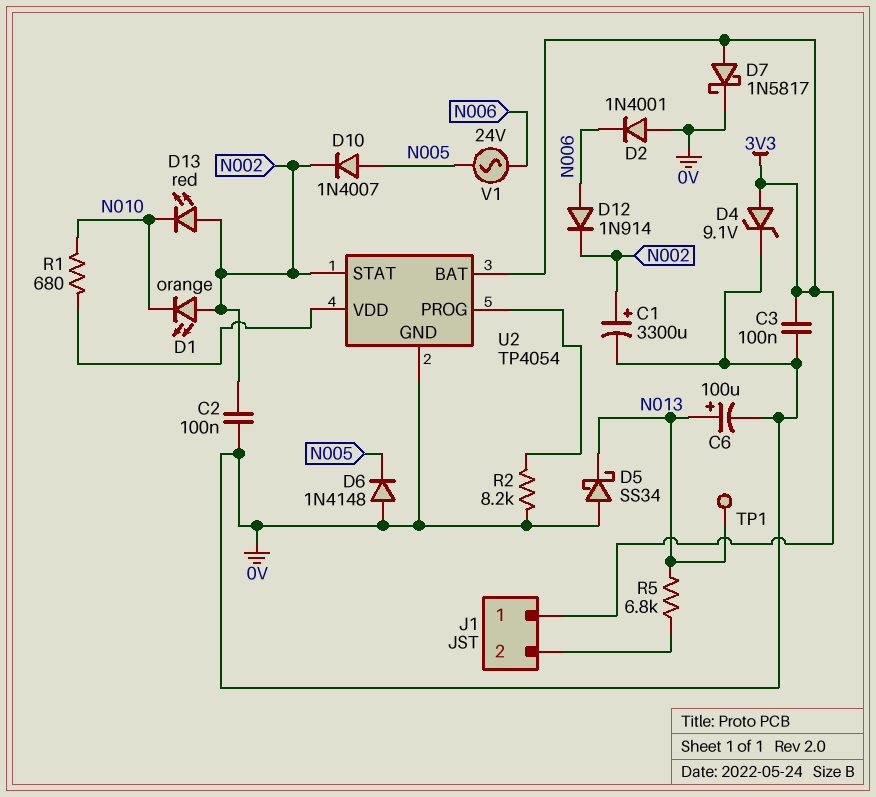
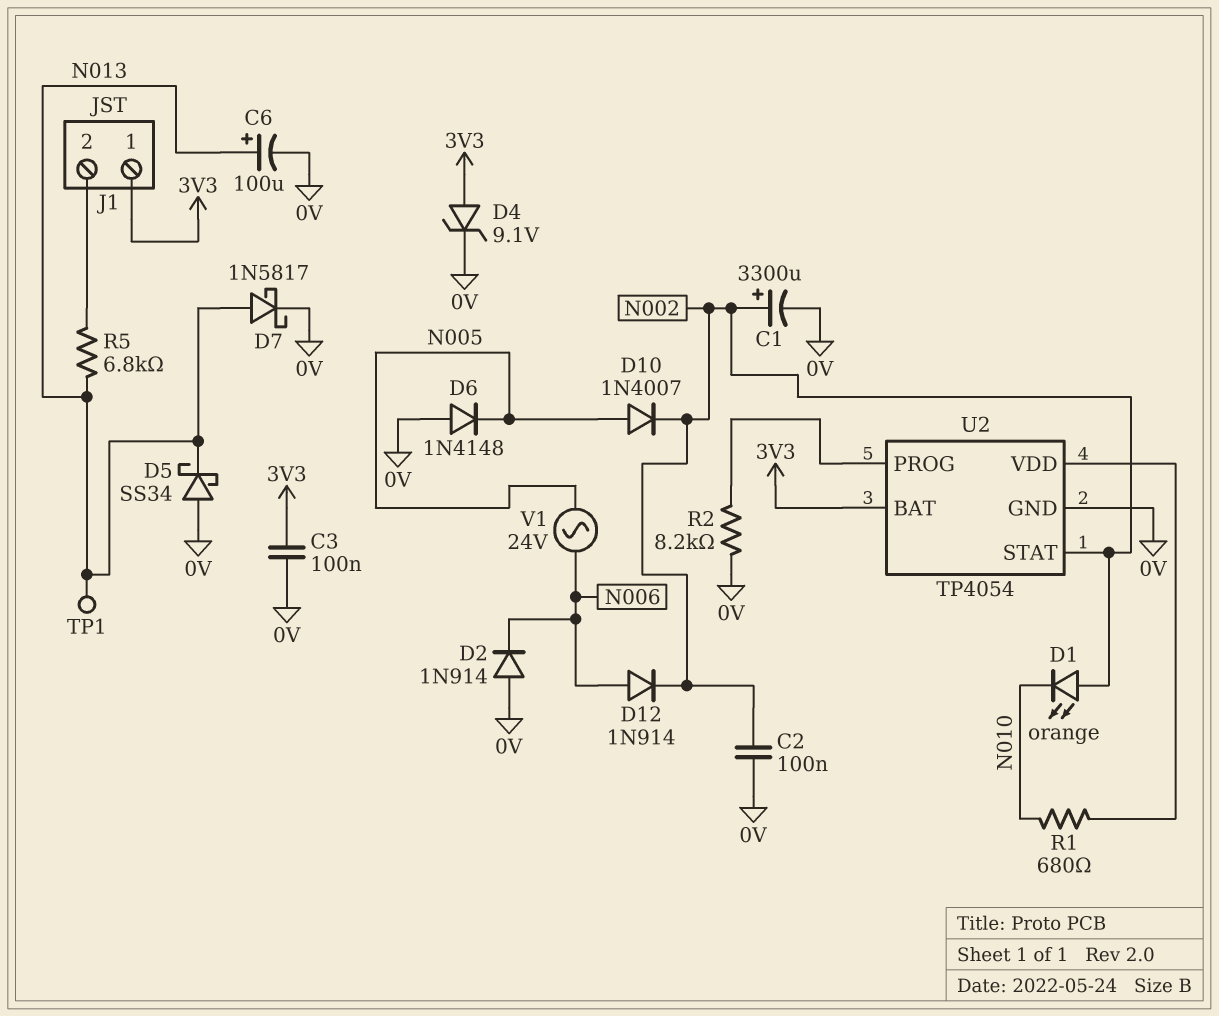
D2: diode 1N4001 (A 0V, K N006) -> diode 1N914 (A 0V, K N006)
D7: schottky 1N5817 (A 3V3, K 0V) -> schottky 1N5817 (A N013, K 0V)
D13: LED red (A N002, K N010) -> none

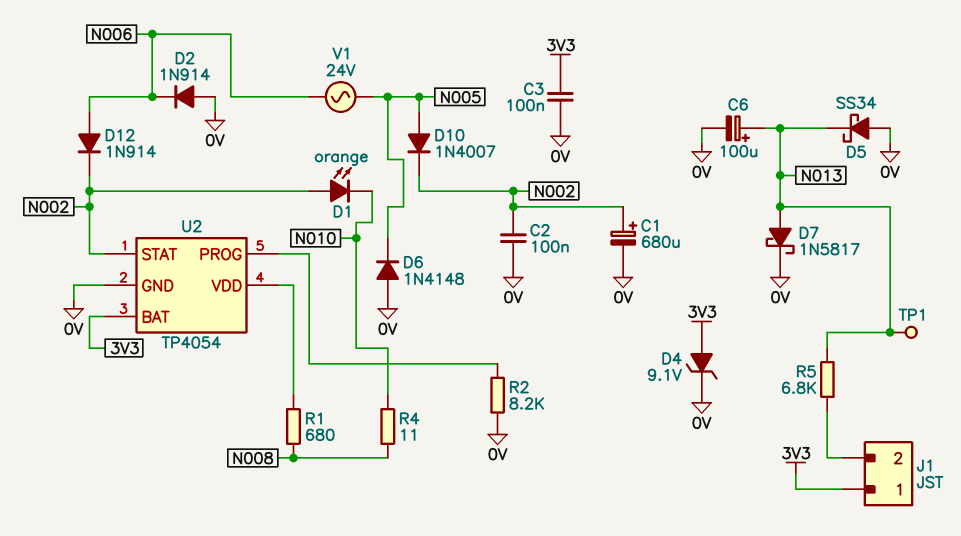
C1: 3300uF (plus N002, minus 0V) -> 680uF (plus N002, minus 0V)
R1: 680 (N010, U2/VDD) -> 680 (N008, U2/VDD)
R4: none -> 11 (N008, N010)

